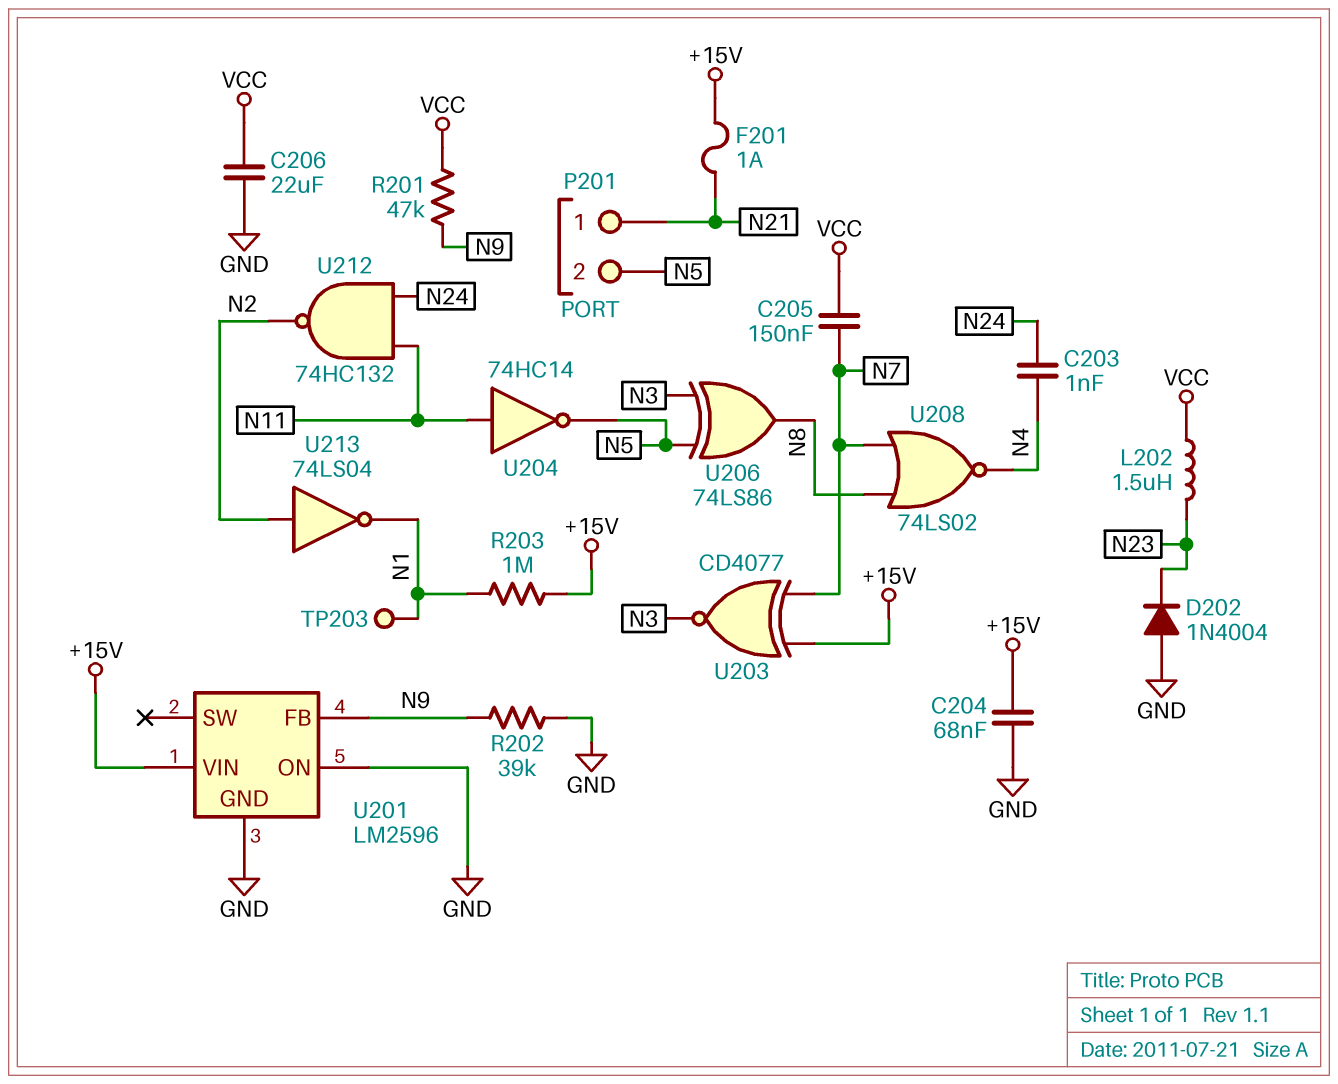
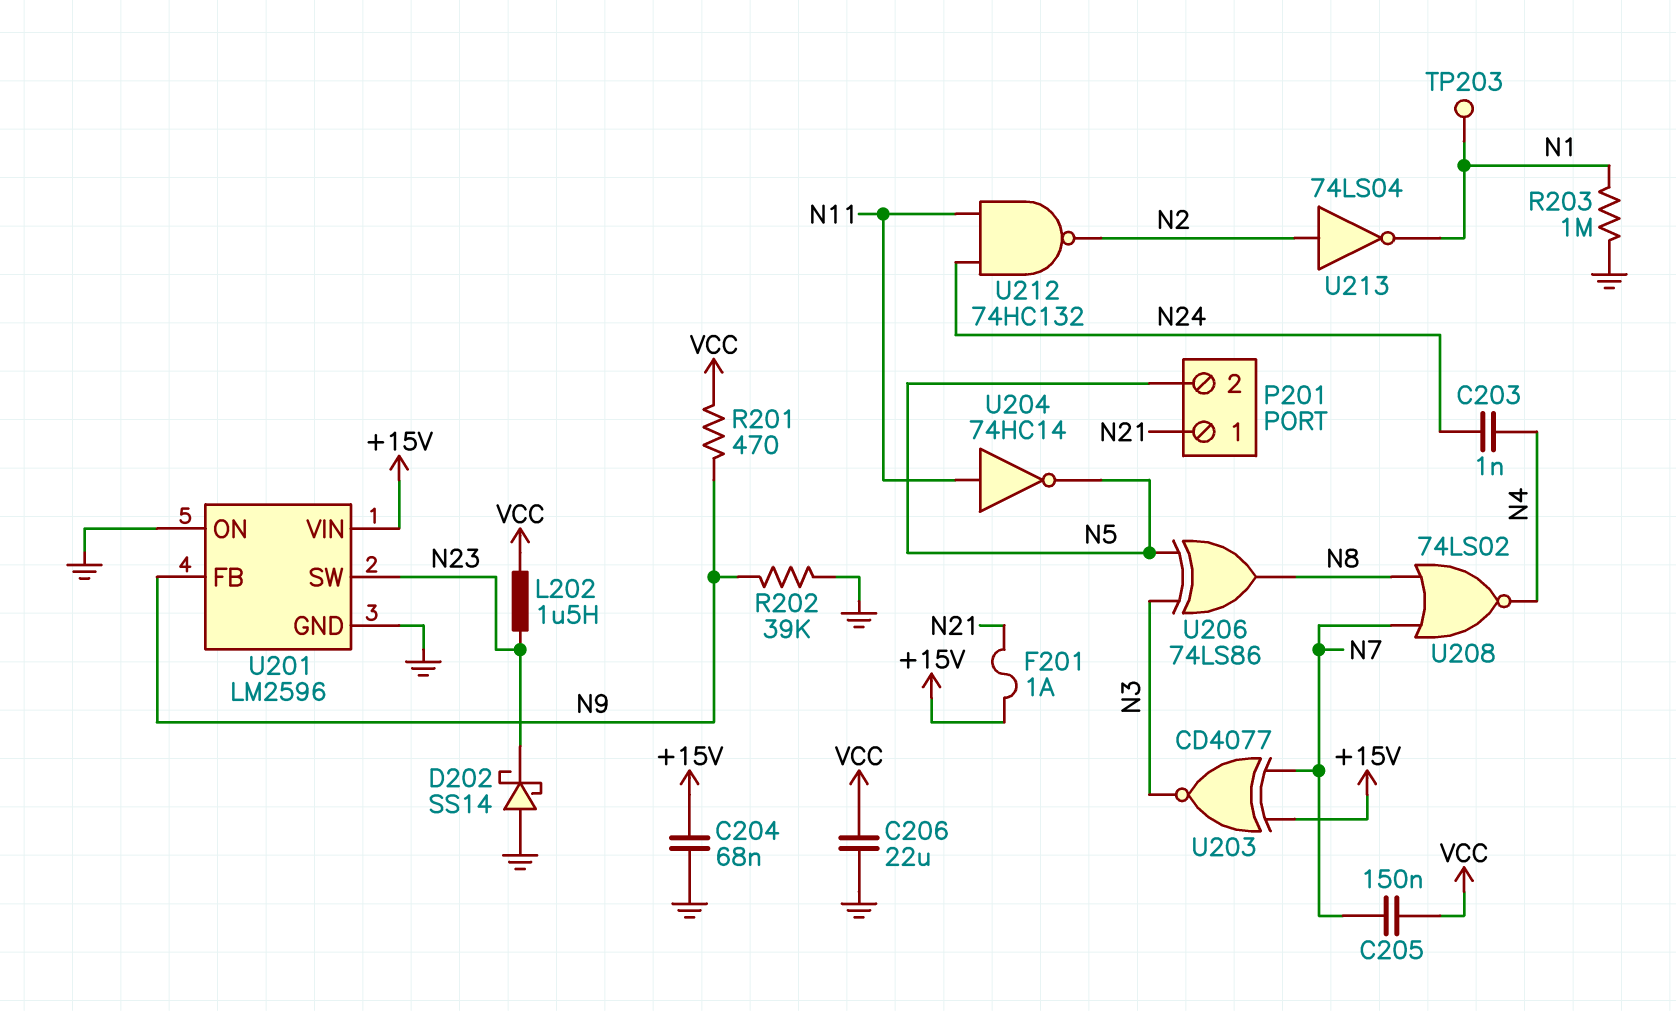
D202: diode 1N4004 (A GND, K N23) -> schottky SS14 (A GND, K N23)
R201: 47k (N9, VCC) -> 470 (N9, VCC)
R203: 1M (+15V, N1) -> 1M (GND, N1)
U201 pin SW: none -> N23

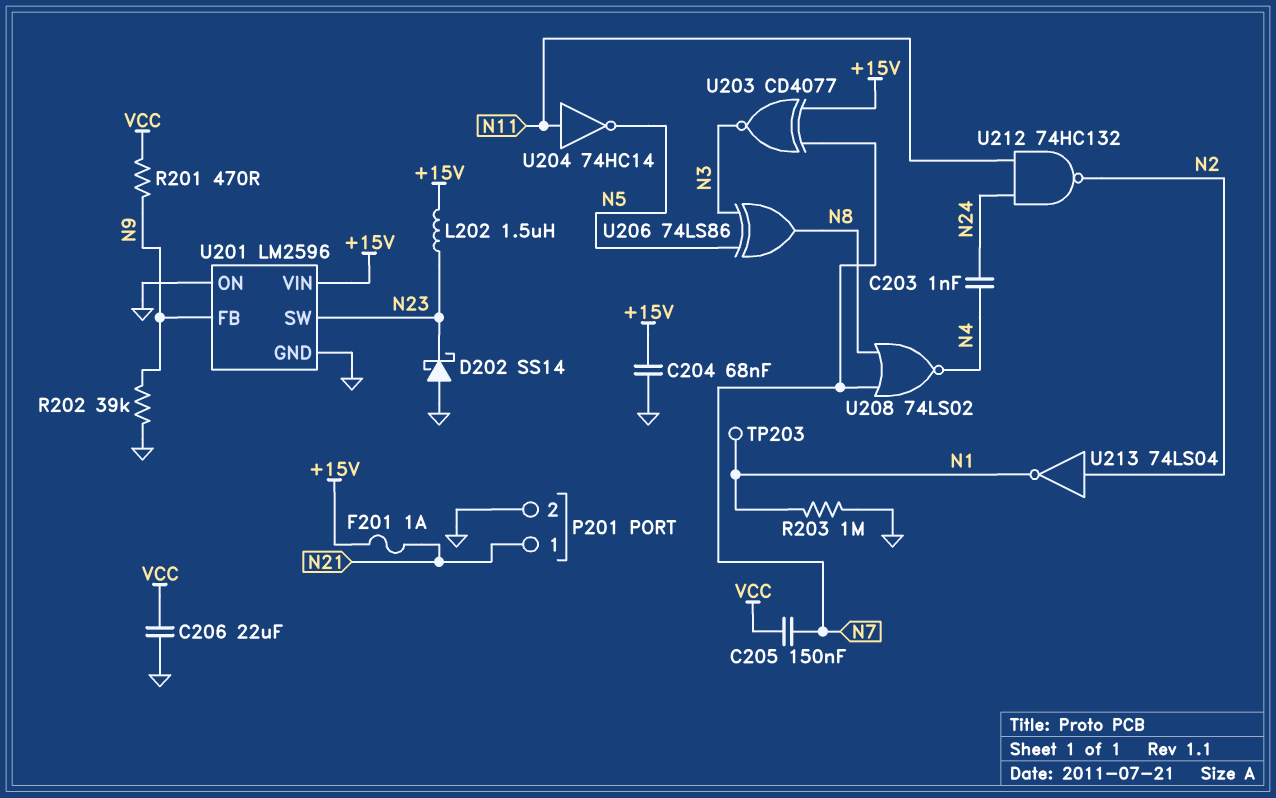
L202: 1.5uH (N23, VCC) -> 1.5uH (+15V, N23)
P201 pin 2: N5 -> GND

